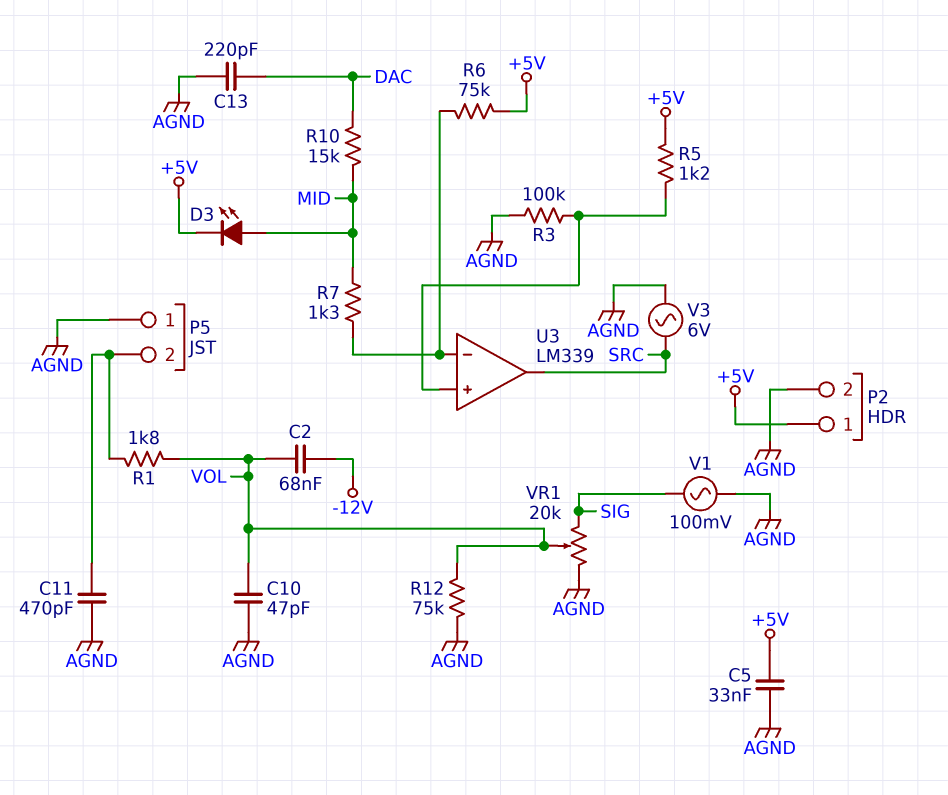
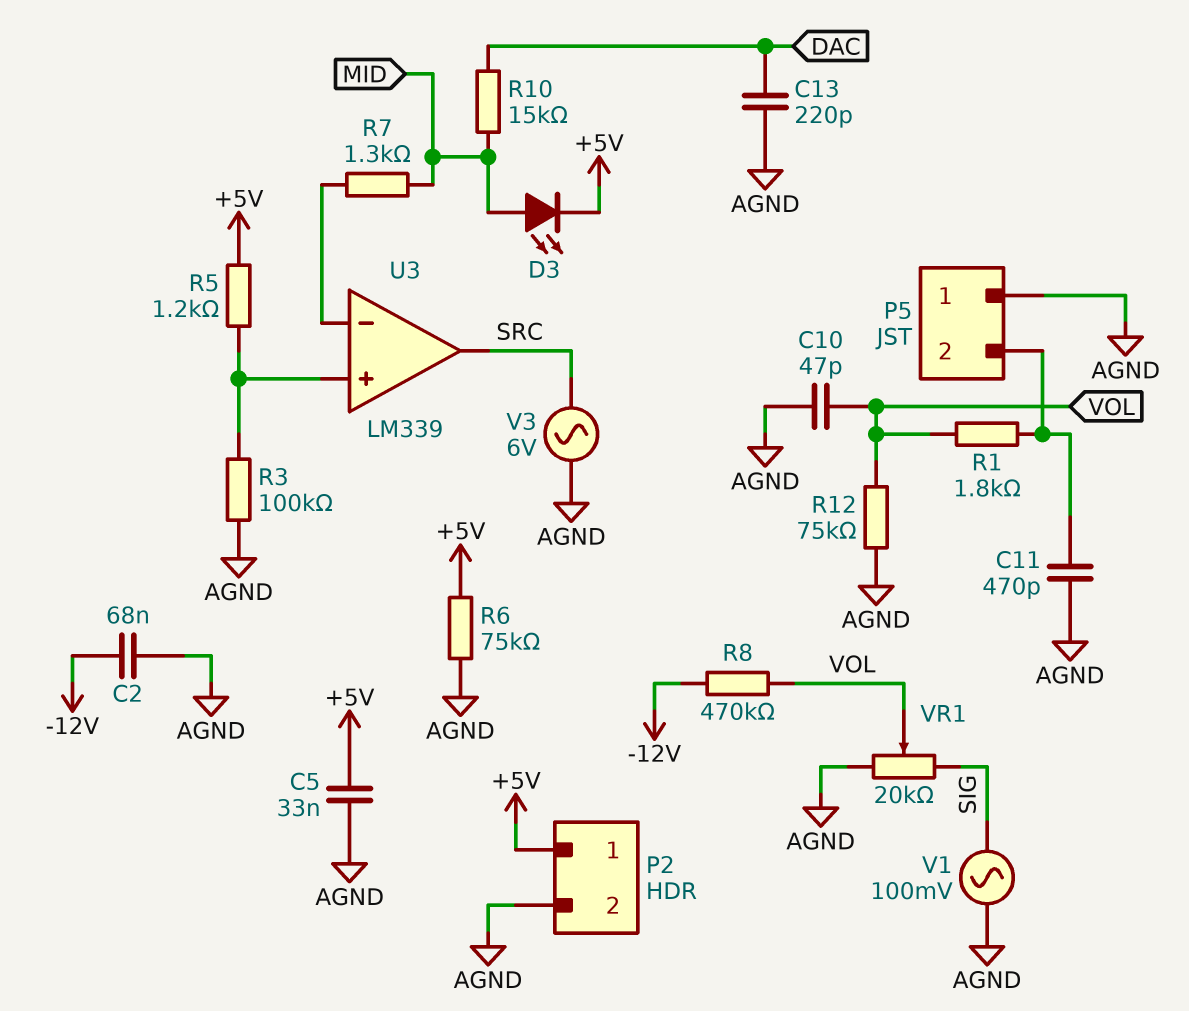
C2: 68nF (-12V, VOL) -> 68nF (-12V, AGND)
R6: 75k (+5V, U3/in-) -> 75k (+5V, AGND)
R8: none -> 470k (-12V, VOL)

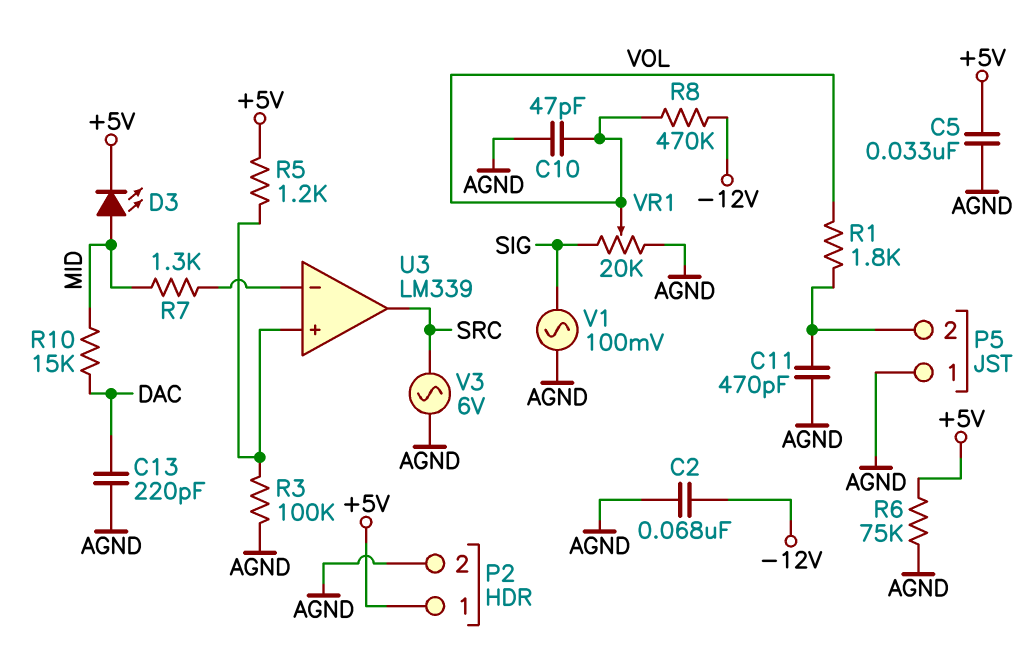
R12: 75k (AGND, VOL) -> none

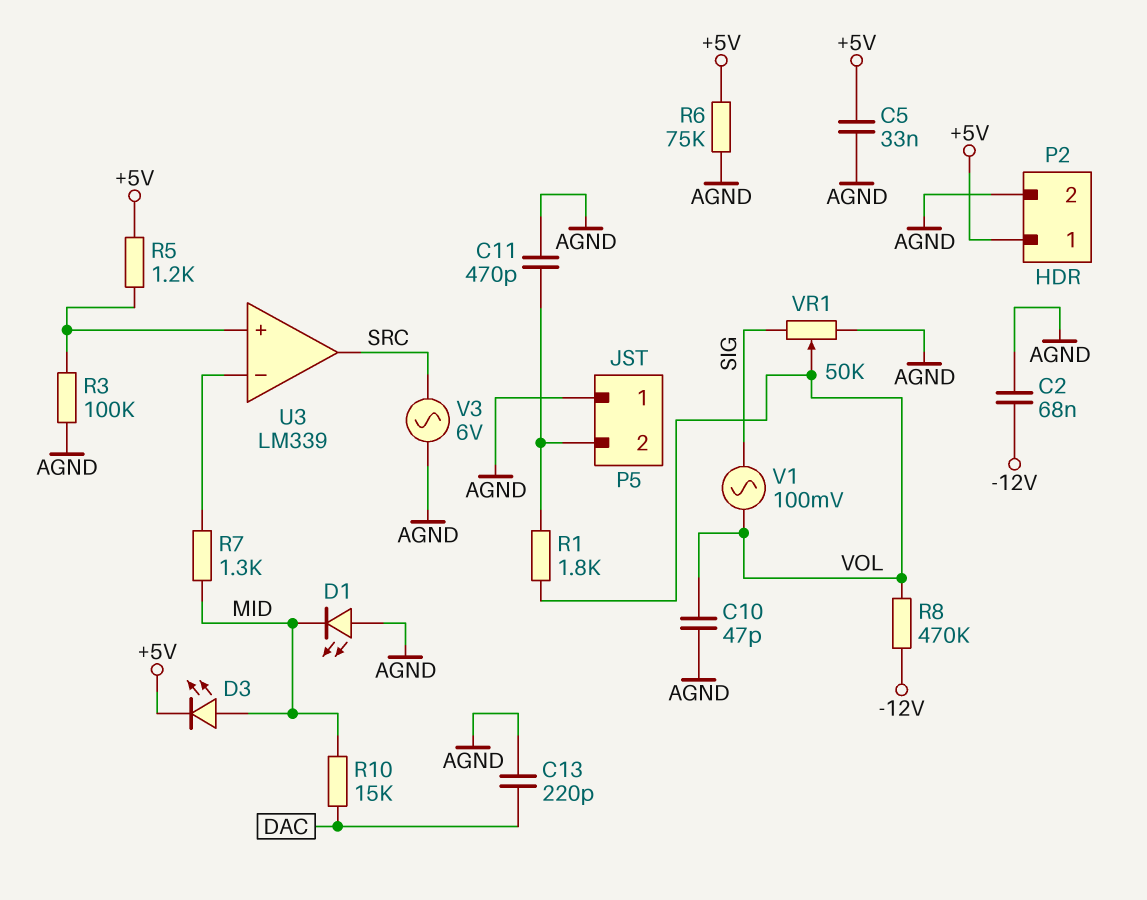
D1: none -> LED (A AGND, K MID)
V1: AC 100mV (AGND, SIG) -> AC 100mV (SIG, VOL)
VR1: 20k (AGND, SIG, wiper VOL) -> 50k (AGND, SIG, wiper VOL)

